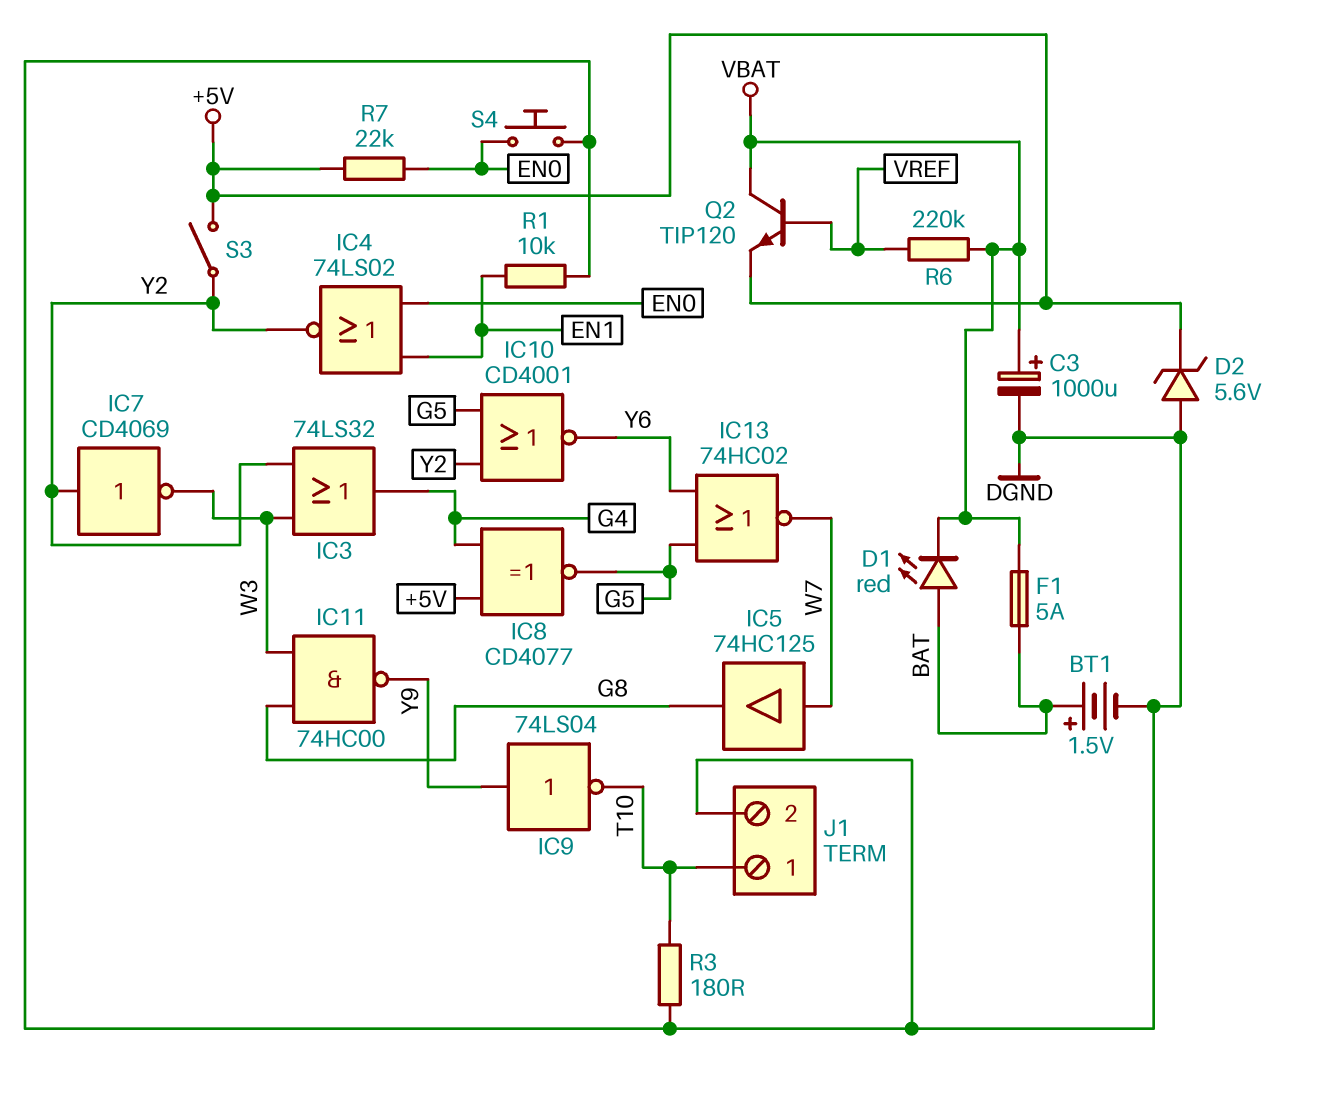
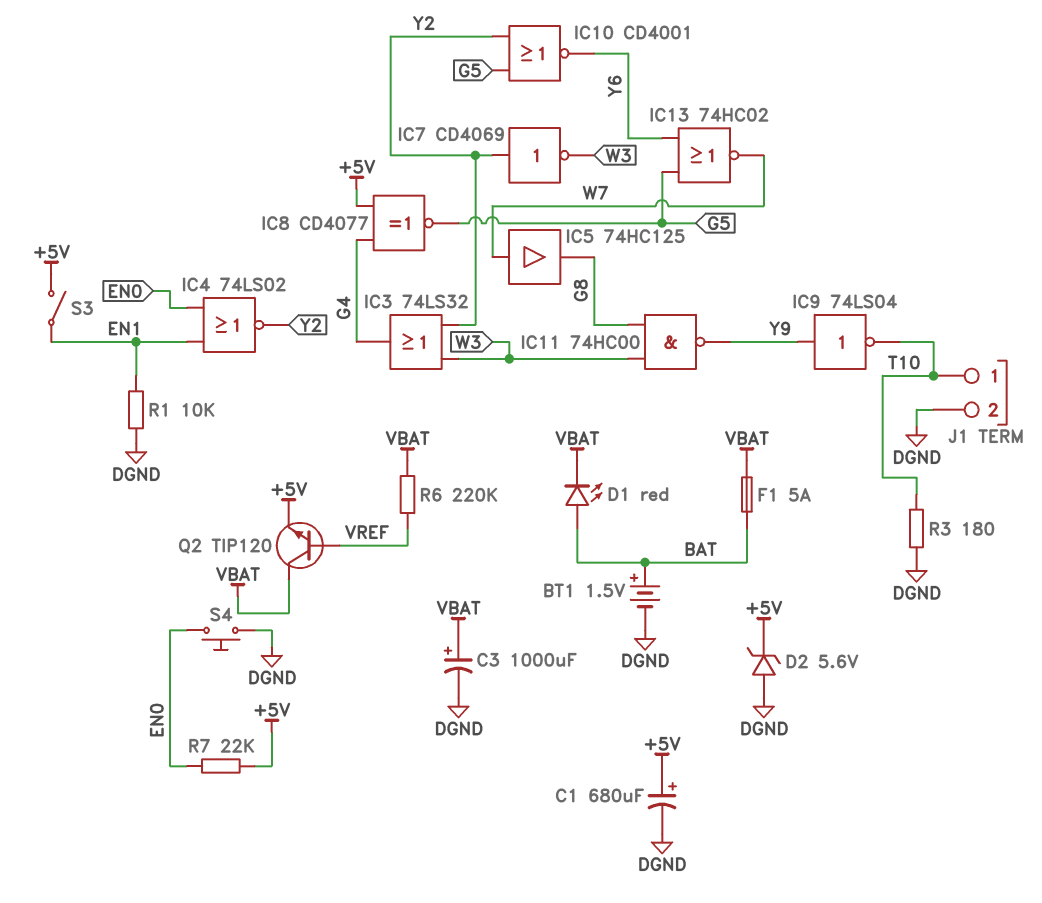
C1: none -> 680uF (plus +5V, minus DGND)
S3: switch (+5V, Y2) -> switch (+5V, EN1)

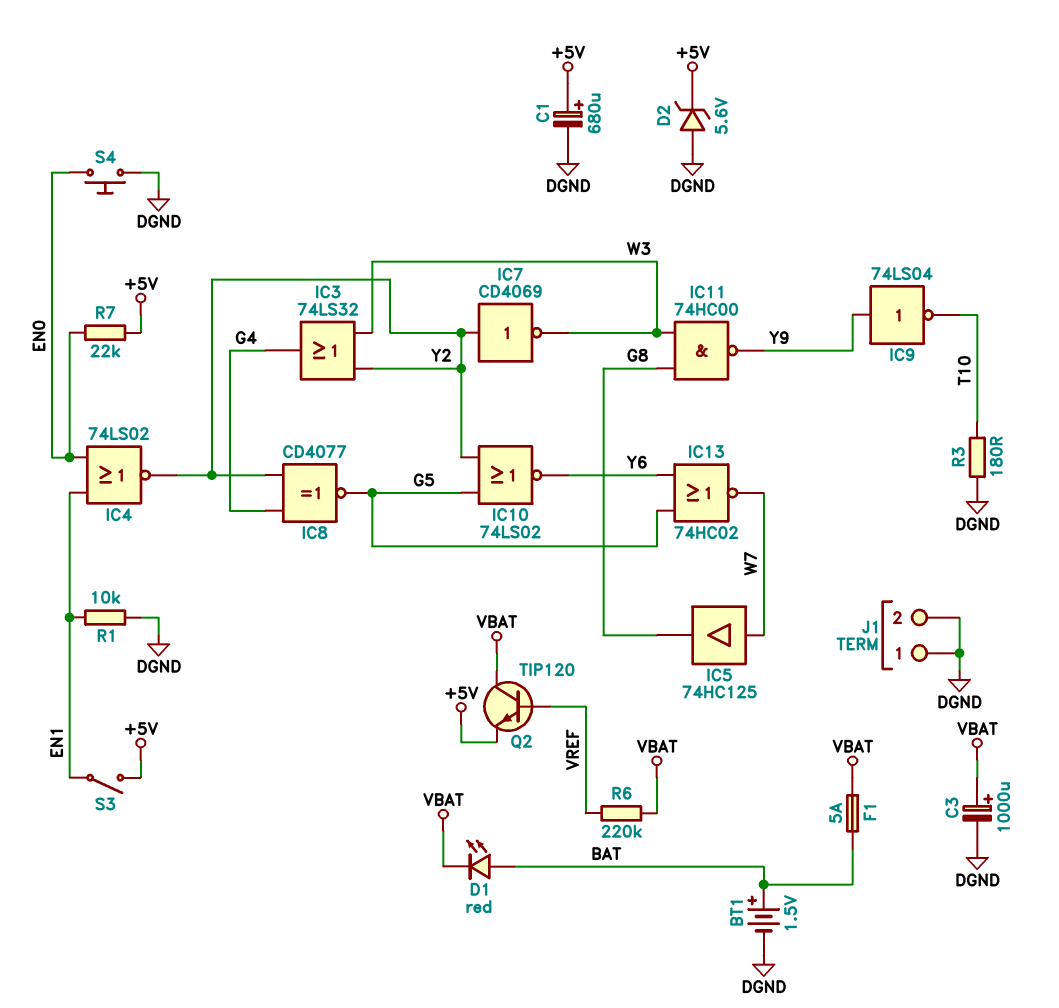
IC8: XNOR CD4077 (in +5V, in G4, out G5) -> XNOR CD4077 (in G4, in Y2, out G5)
IC10: NOR CD4001 (in G5, in Y2, out Y6) -> NOR 74LS02 (in G5, in Y2, out Y6)
J1 pin 1: T10 -> DGND

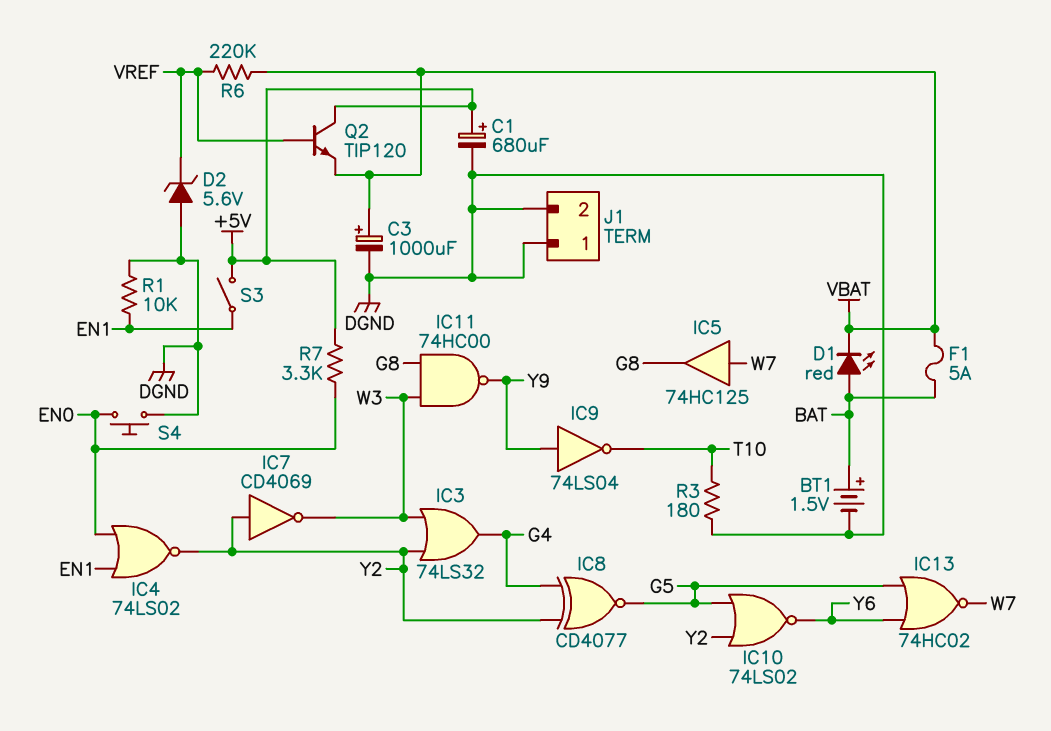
D2: zener 5.6V (A DGND, K +5V) -> zener 5.6V (A DGND, K VREF)
Q2: NPN TIP120 (B VREF, C VBAT, E +5V) -> NPN TIP120 (B VREF, C +5V, E VBAT)
R7: 22k (+5V, EN0) -> 3.3k (+5V, EN0)

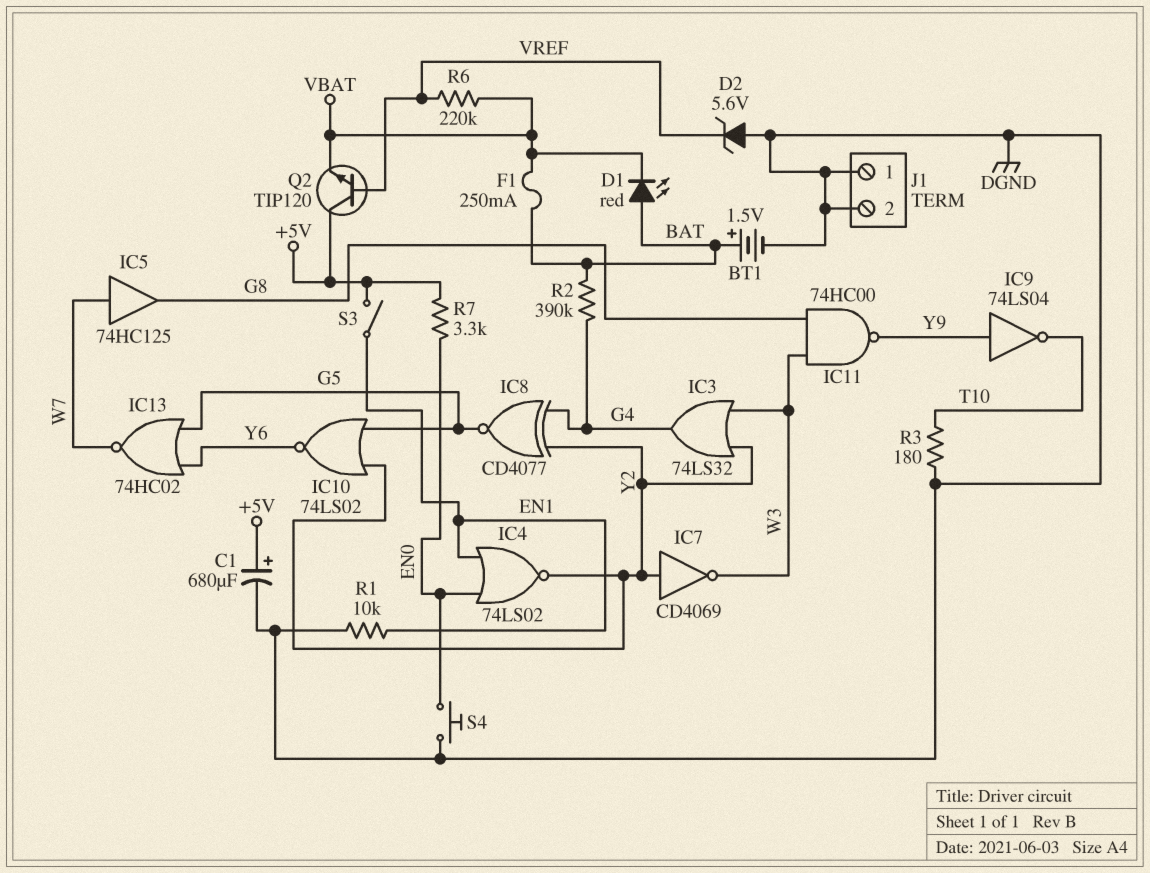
C3: 1000uF (plus VBAT, minus DGND) -> none
F1: 5A (BAT, VBAT) -> 250mA (BAT, VBAT)
R2: none -> 390k (BAT, G4)

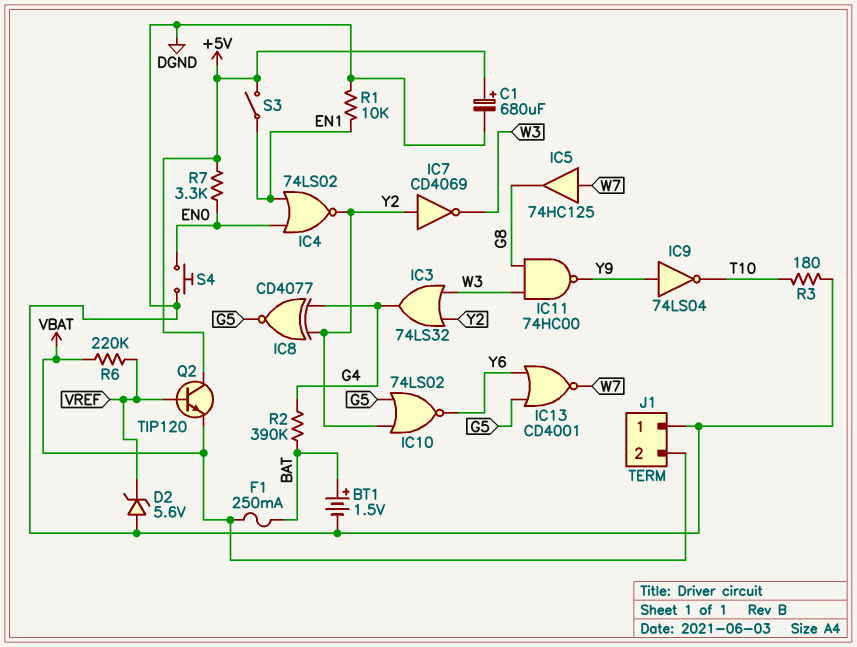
D1: LED red (A BAT, K VBAT) -> none
IC13: NOR 74HC02 (in G5, in Y6, out W7) -> NOR CD4001 (in G5, in Y6, out W7)
J1 pin 2: DGND -> VBAT

